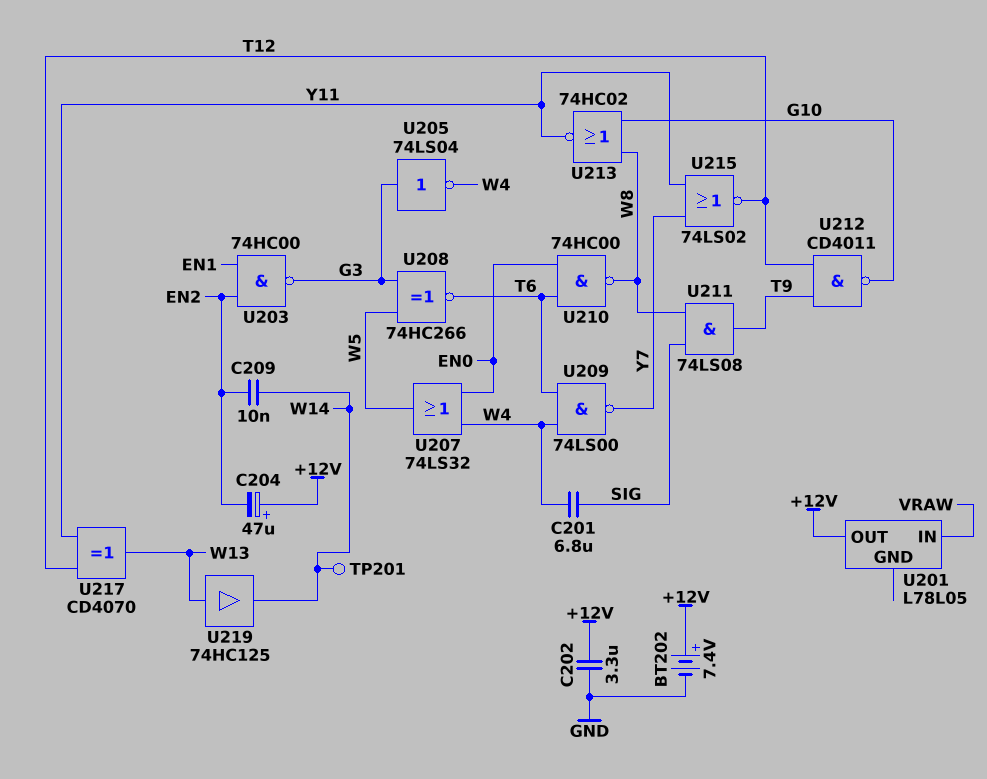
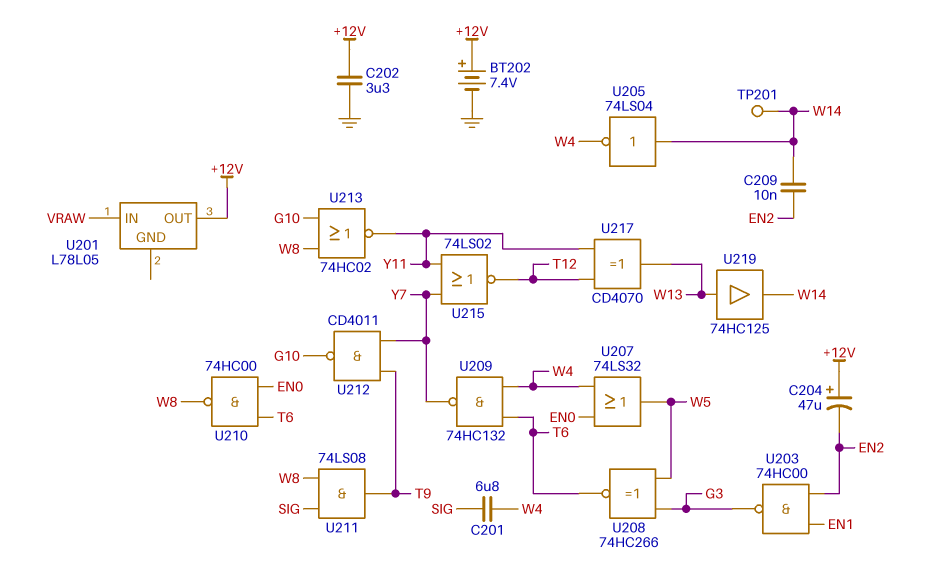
U205: NOT 74LS04 (in G3, out W4) -> NOT 74LS04 (in W14, out W4)
U209: NAND 74LS00 (in T6, in W4, out Y7) -> NAND 74HC132 (in T6, in W4, out Y7)
U212: NAND CD4011 (in T9, in T12, out G10) -> NAND CD4011 (in T9, in Y7, out G10)

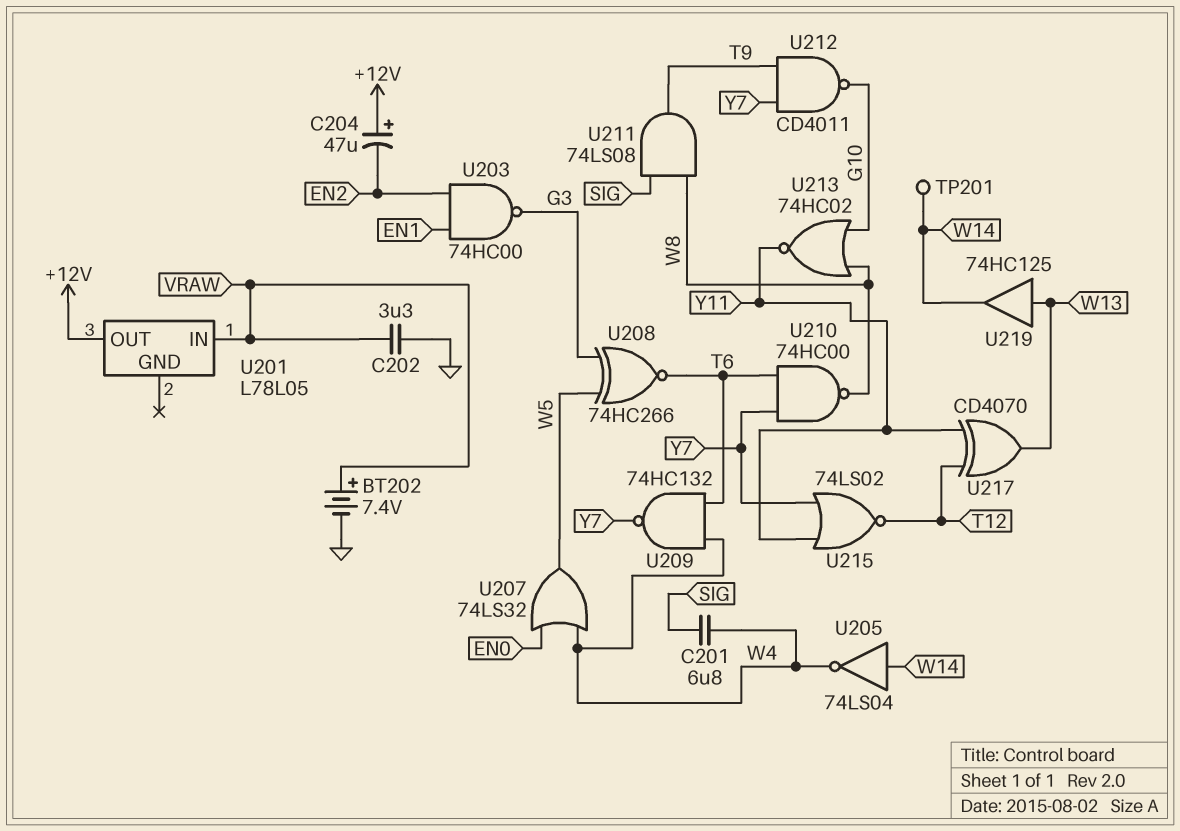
BT202: 7.4V (plus +12V, minus GND) -> 7.4V (plus VRAW, minus GND)
C202: 3.3uF (+12V, GND) -> 3.3uF (GND, VRAW)
C209: 10nF (EN2, W14) -> none
U210: NAND 74HC00 (in EN0, in T6, out W8) -> NAND 74HC00 (in T6, in Y7, out W8)

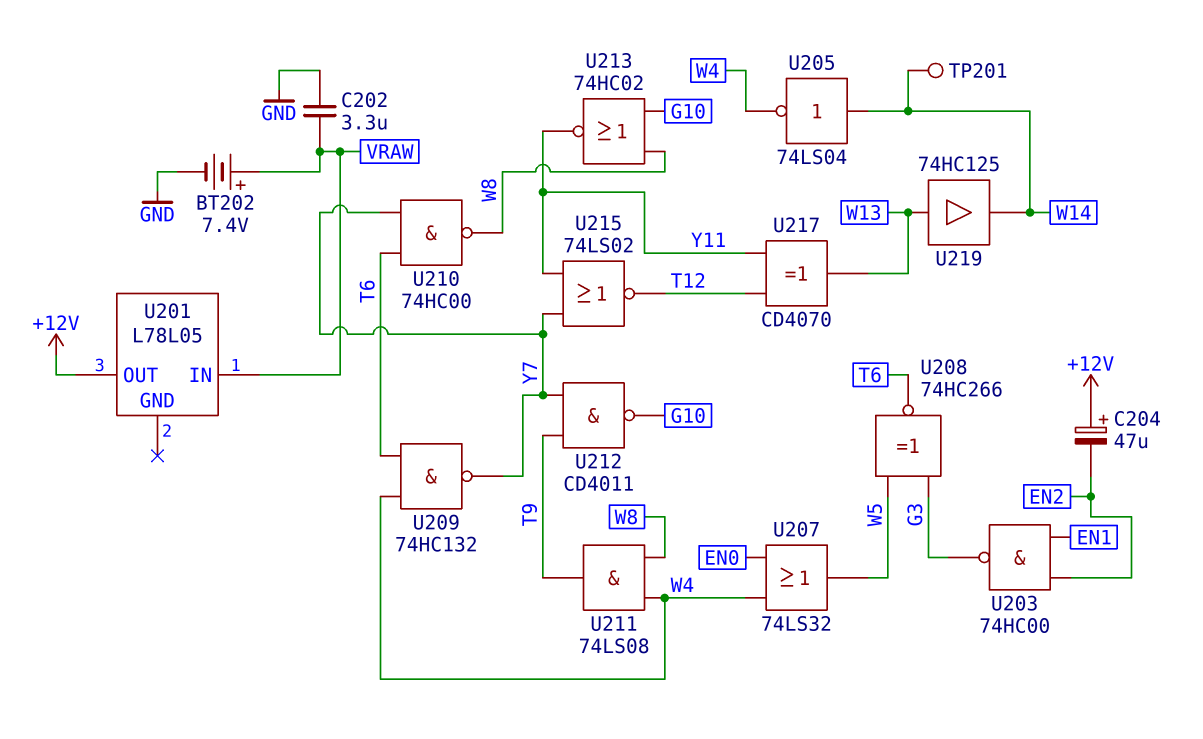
C201: 6.8uF (SIG, W4) -> none
U211: AND 74LS08 (in SIG, in W8, out T9) -> AND 74LS08 (in W4, in W8, out T9)

